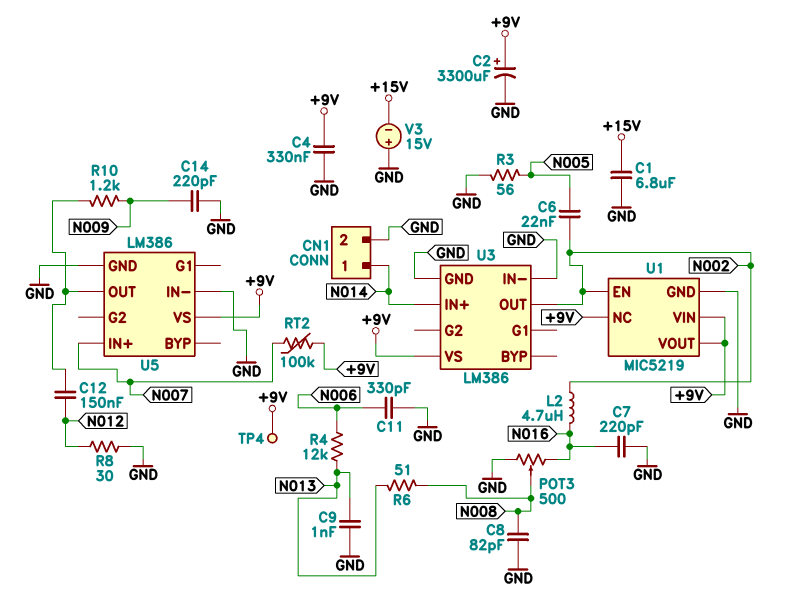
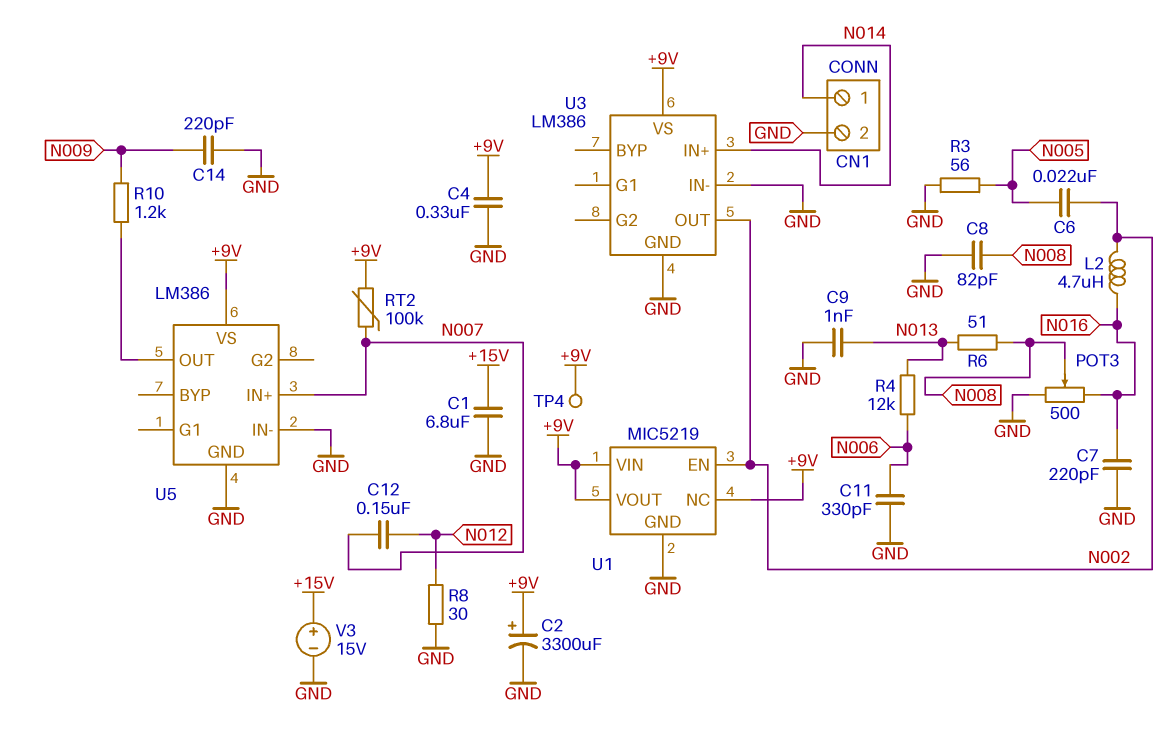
C12: 150nF (N012, U5/OUT) -> 150nF (N007, N012)
V3: 15V (plus GND, minus +15V) -> 15V (plus +15V, minus GND)

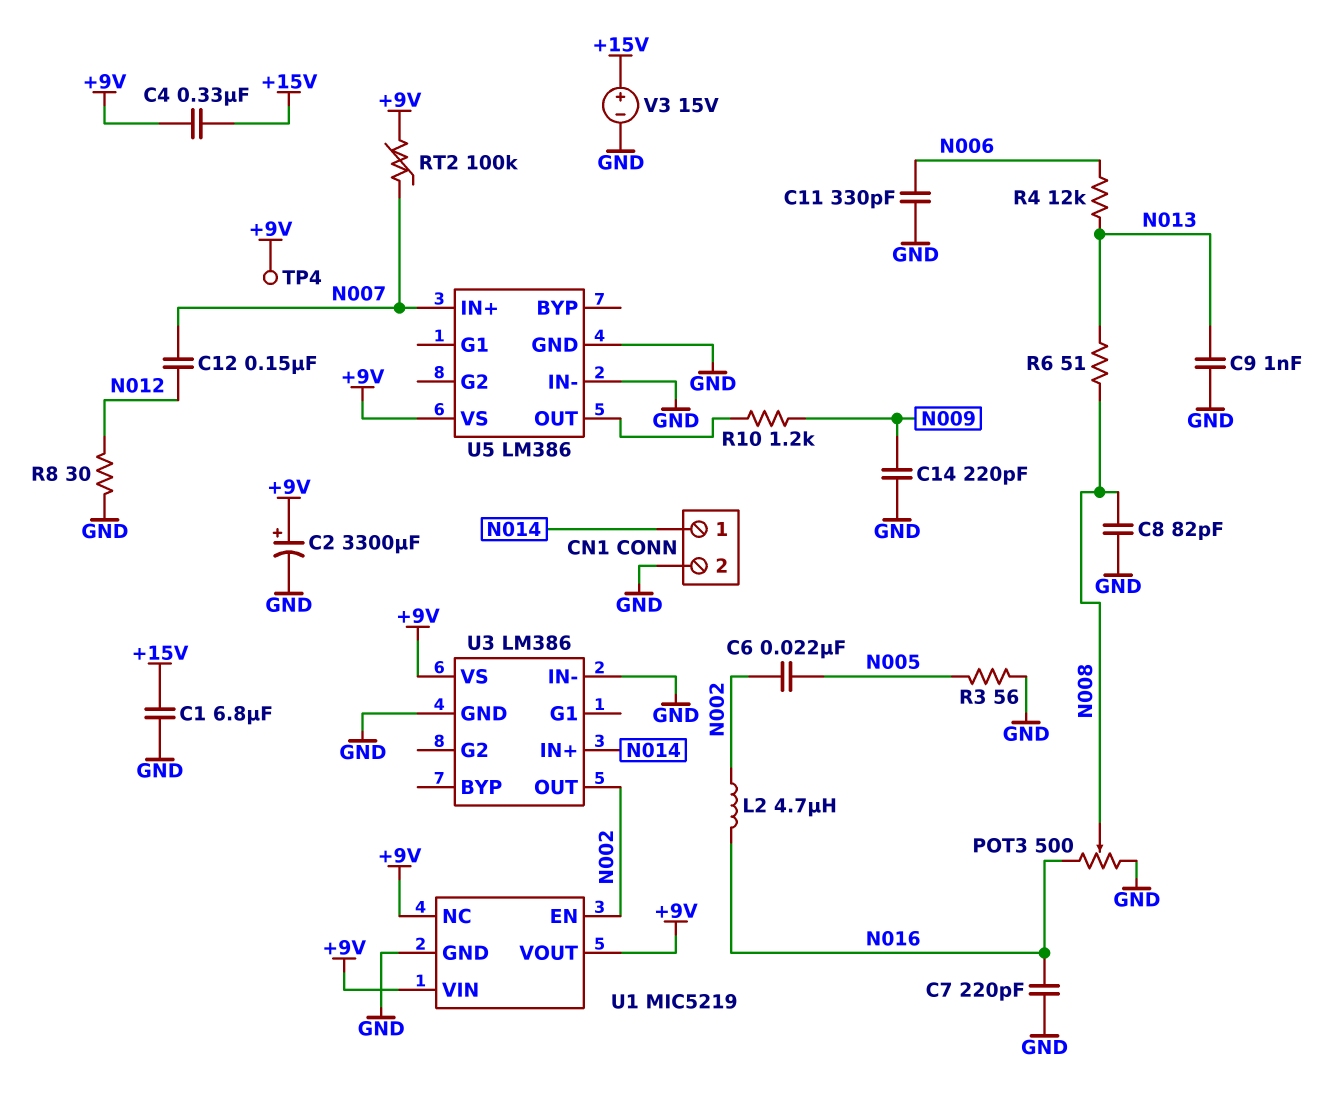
C4: 330nF (+9V, GND) -> 330nF (+9V, +15V)

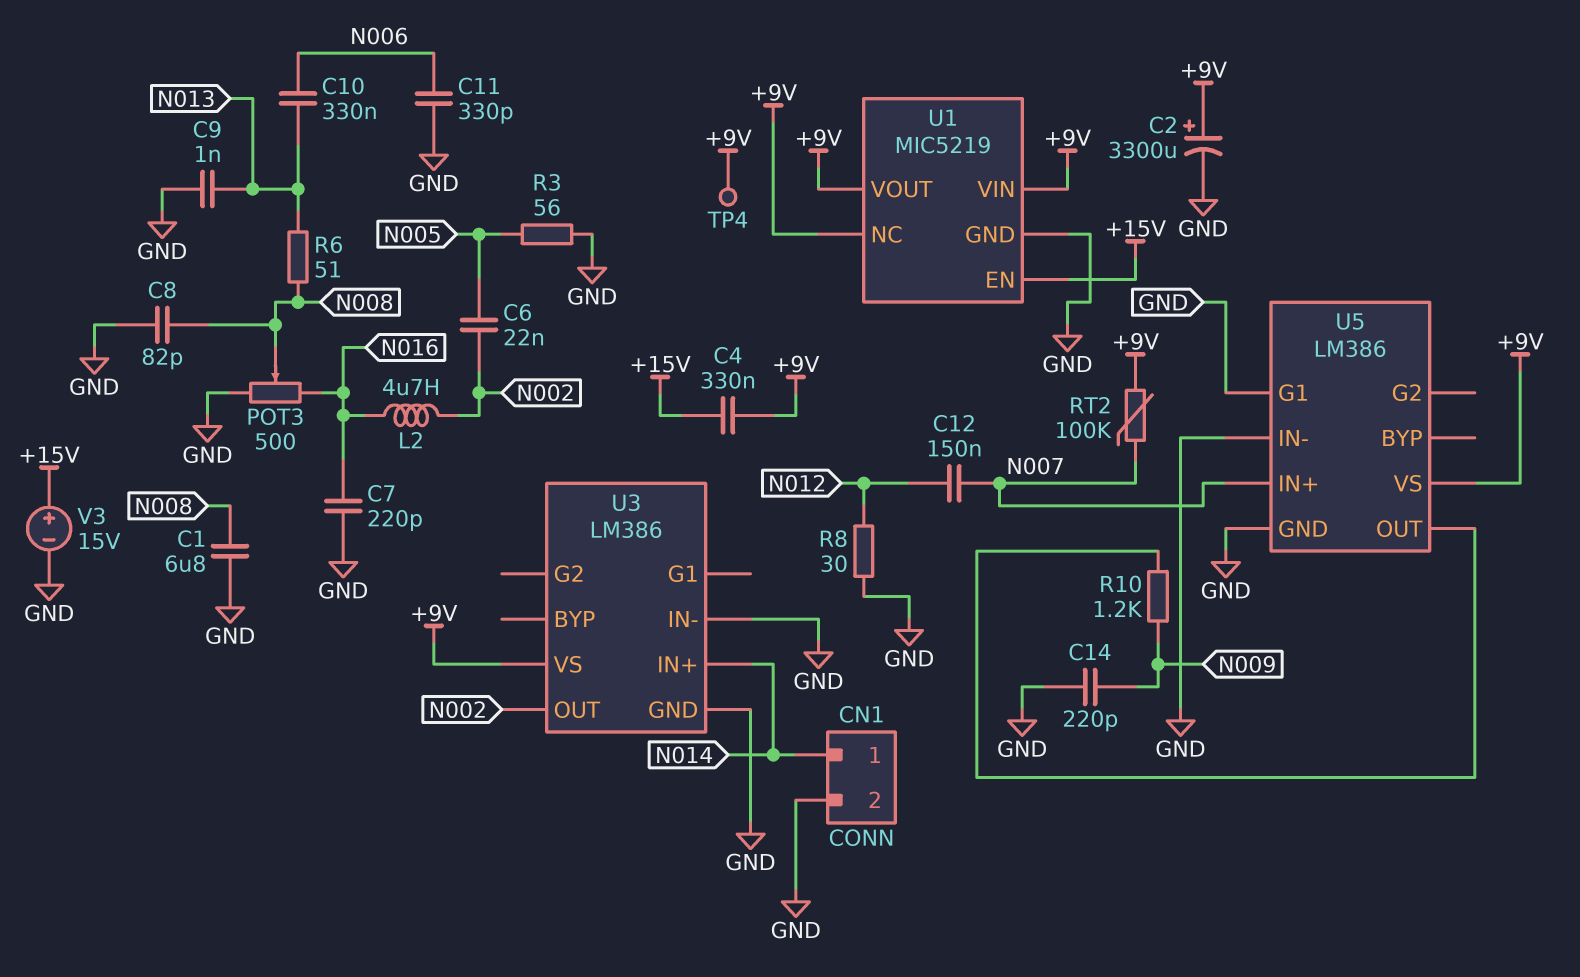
C1: 6.8uF (+15V, GND) -> 6.8uF (GND, N008)
C10: none -> 330nF (N006, N013)
R4: 12k (N006, N013) -> none
U1 pin EN: N002 -> +15V
U5 pin G1: none -> GND

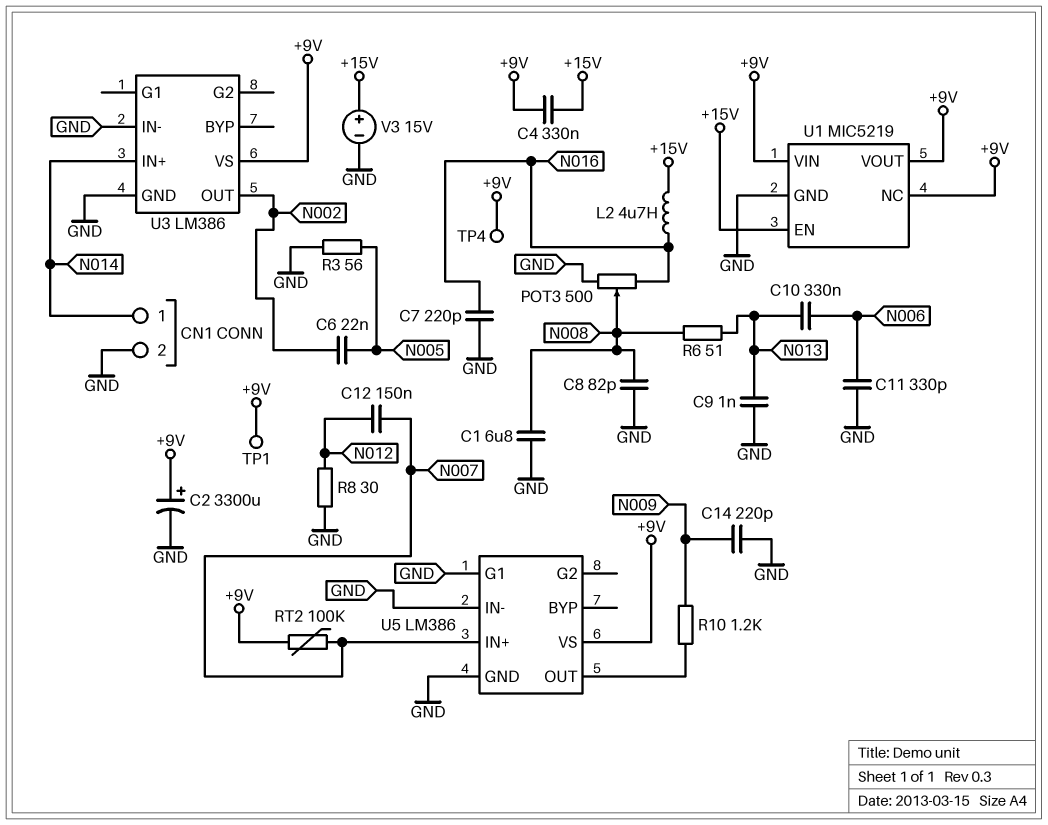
L2: 4.7uH (N002, N016) -> 4.7uH (+15V, N016)
TP1: none -> test point (+9V)

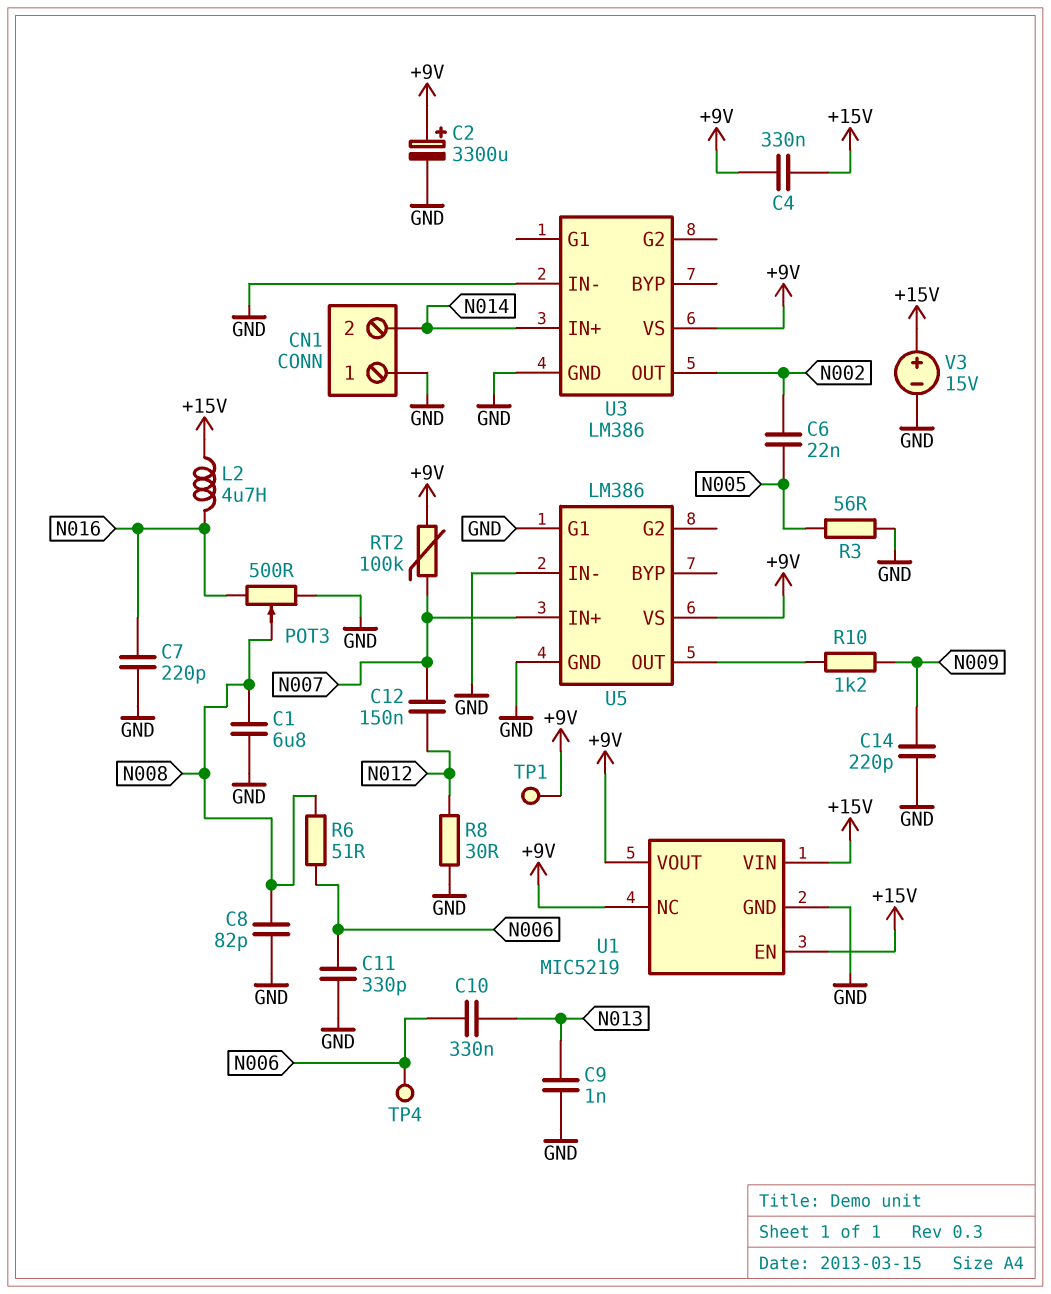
CN1 pin 1: N014 -> GND
CN1 pin 2: GND -> N014
R6: 51 (N008, N013) -> 51 (N006, N008)
TP4: test point (+9V) -> test point (N006)
U1 pin VIN: +9V -> +15V

